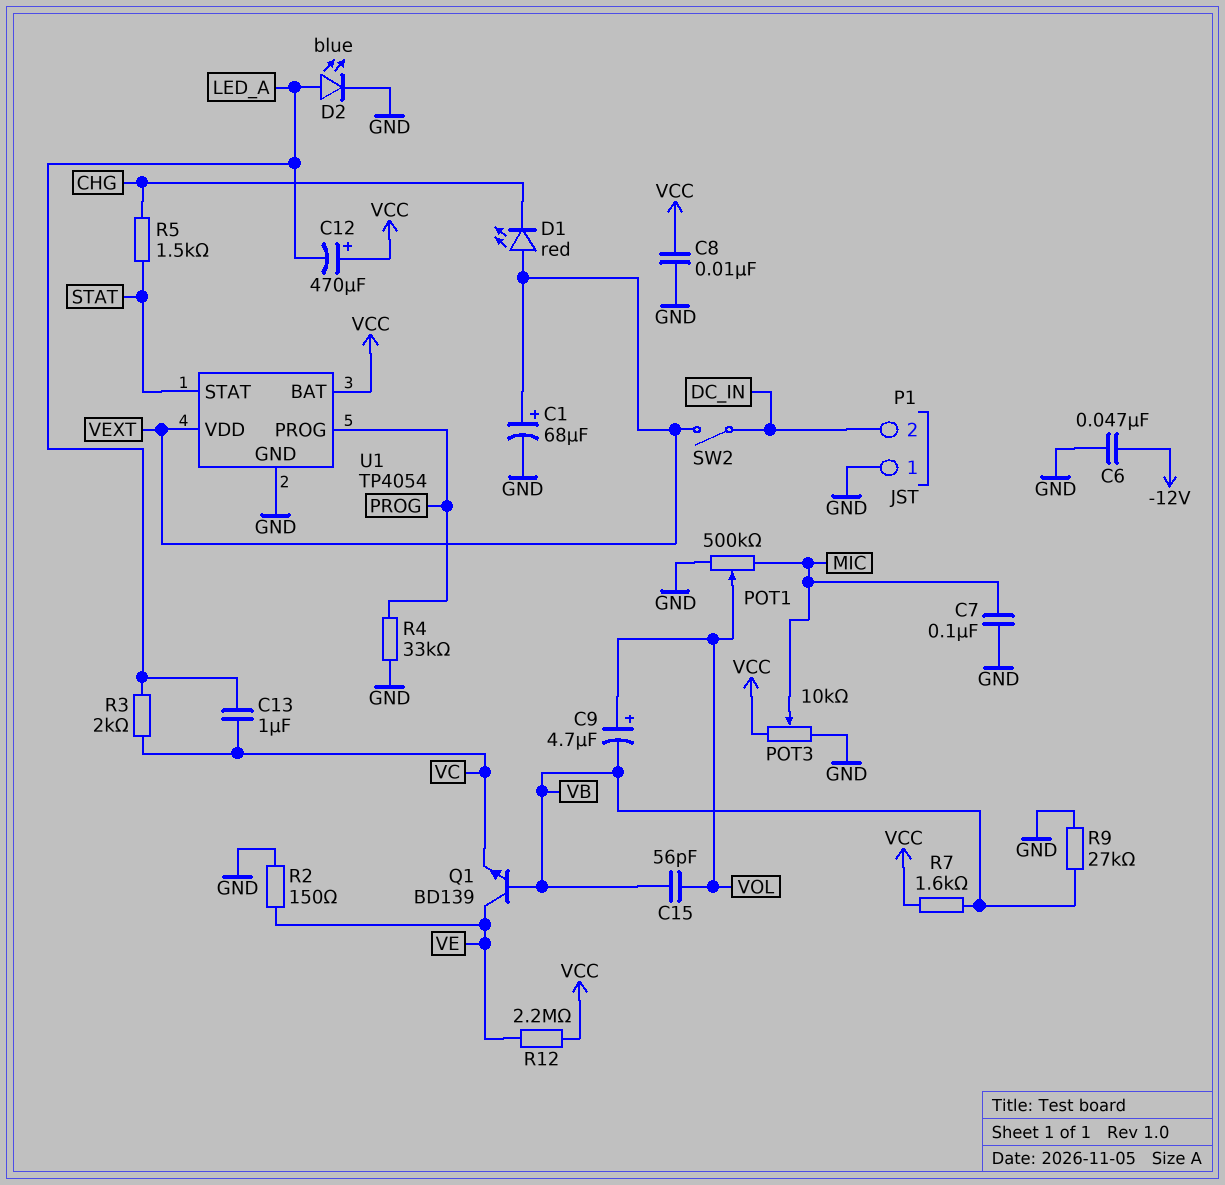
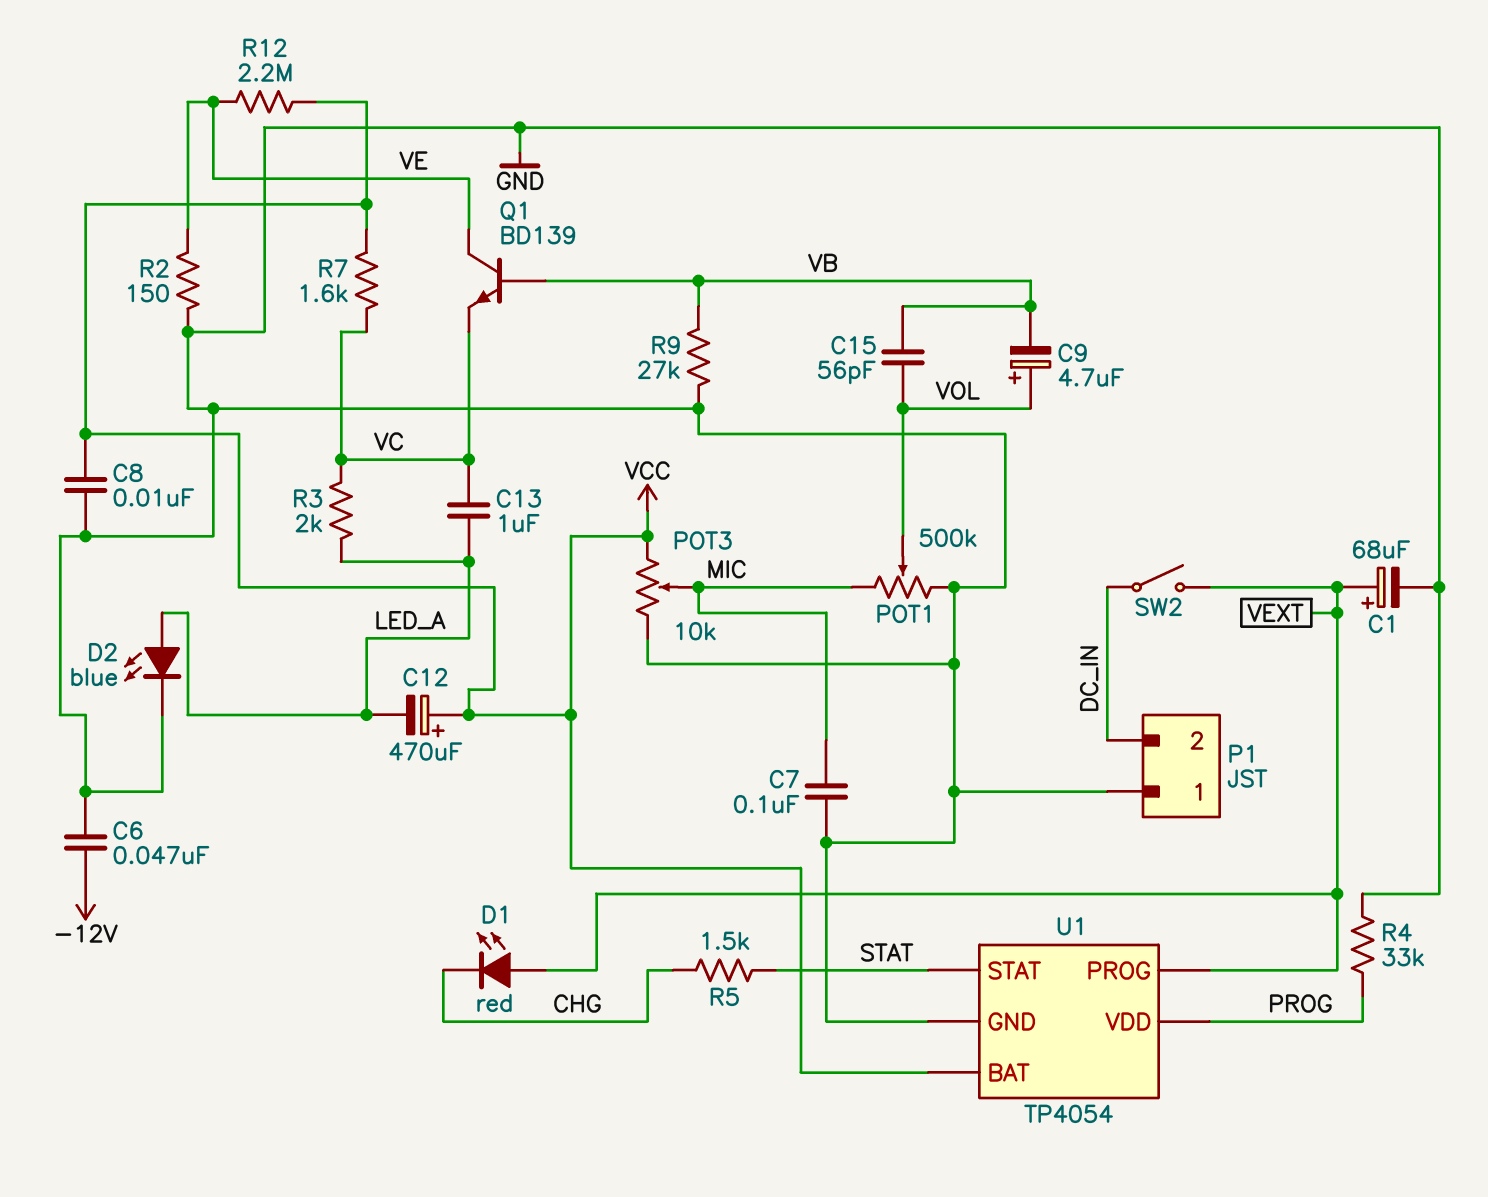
R7: 1.6k (VB, VCC) -> 1.6k (VC, VCC)
U1 pin PROG: PROG -> VEXT
U1 pin VDD: VEXT -> PROG

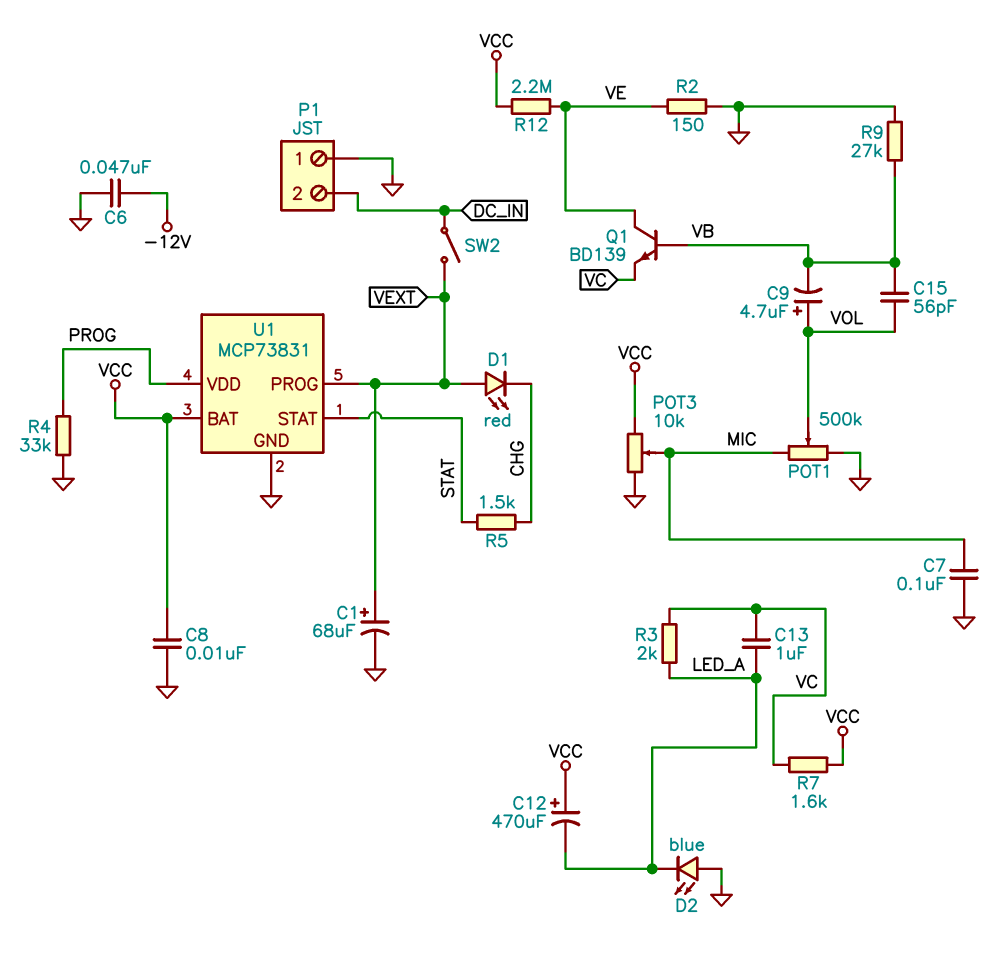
D2: LED blue (A LED_A, K GND) -> LED blue (A GND, K LED_A)
U1: TP4054 -> MCP73831

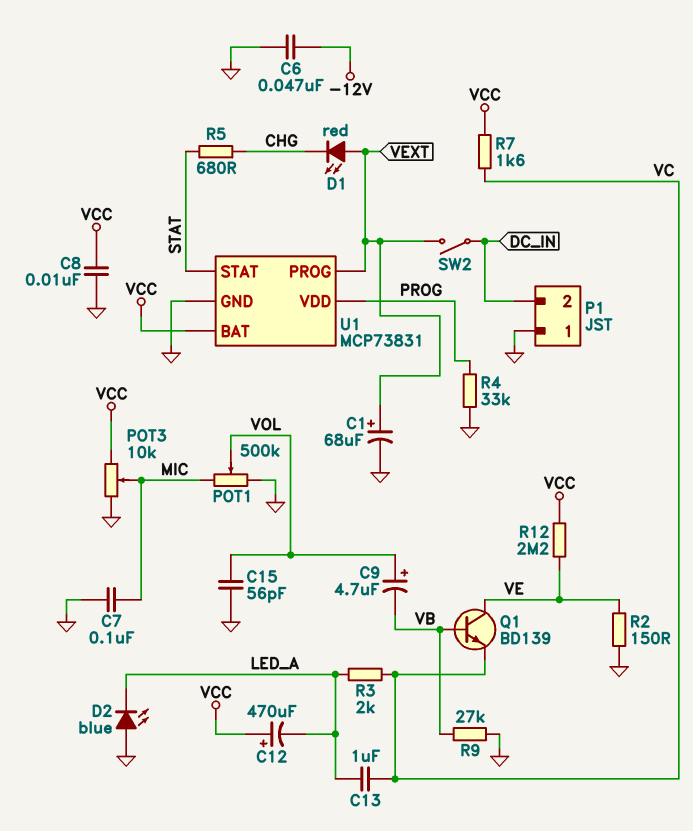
C15: 56pF (VB, VOL) -> 56pF (GND, VOL)
R5: 1.5k (CHG, STAT) -> 680 (CHG, STAT)

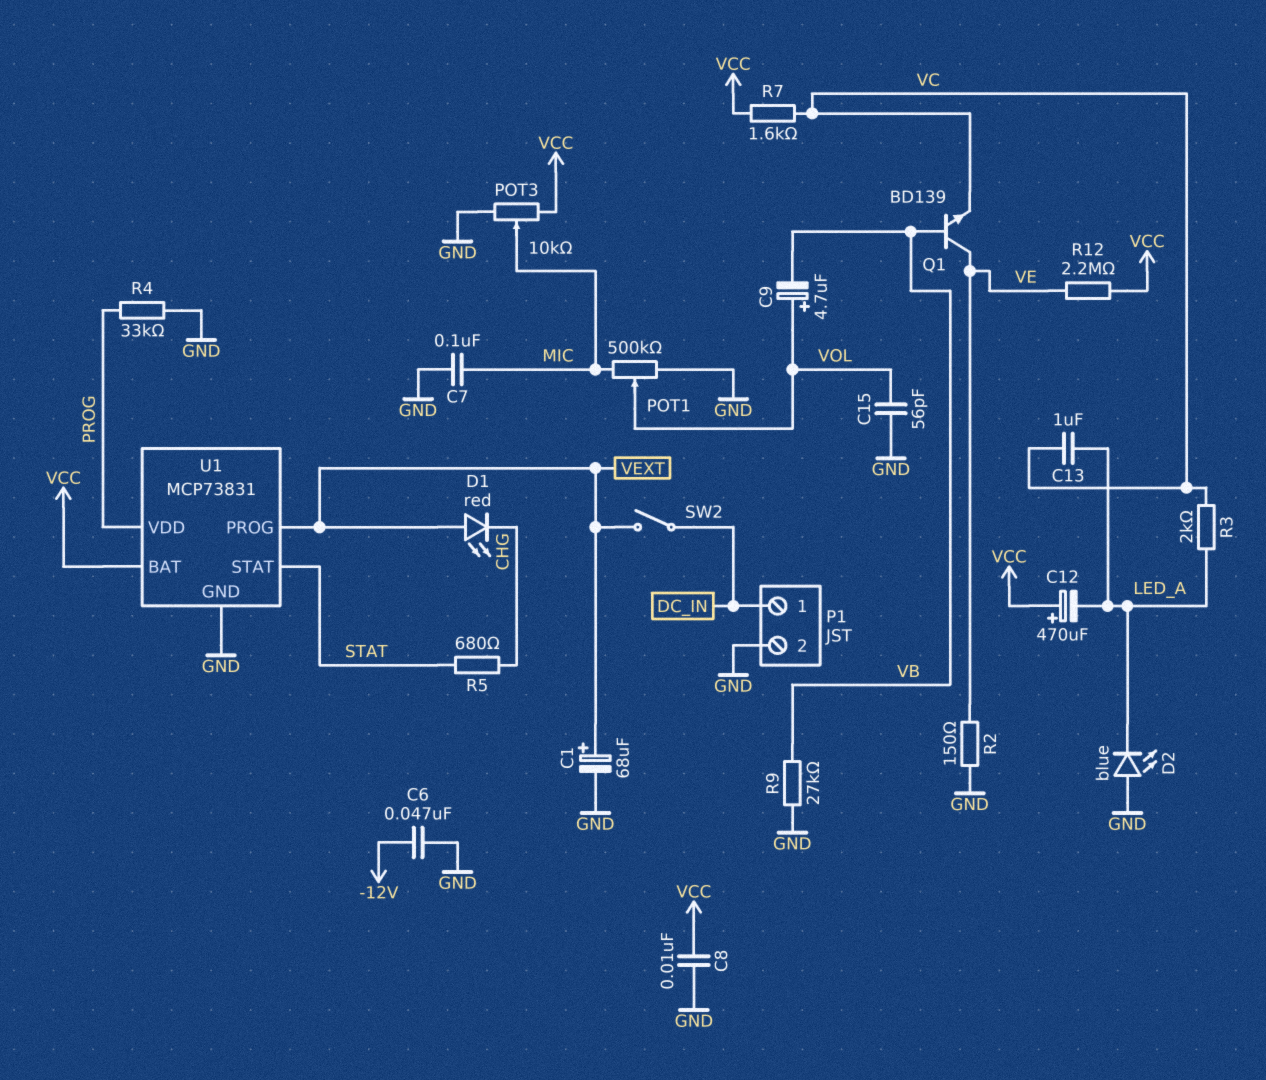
P1 pin 1: GND -> DC_IN
P1 pin 2: DC_IN -> GND

